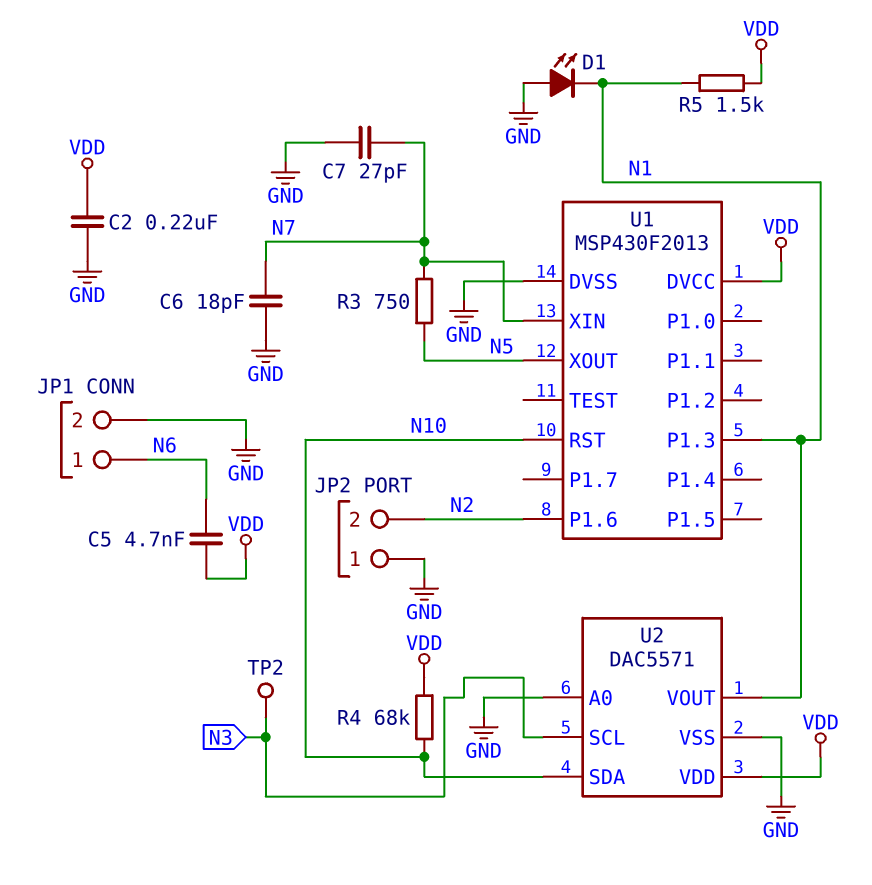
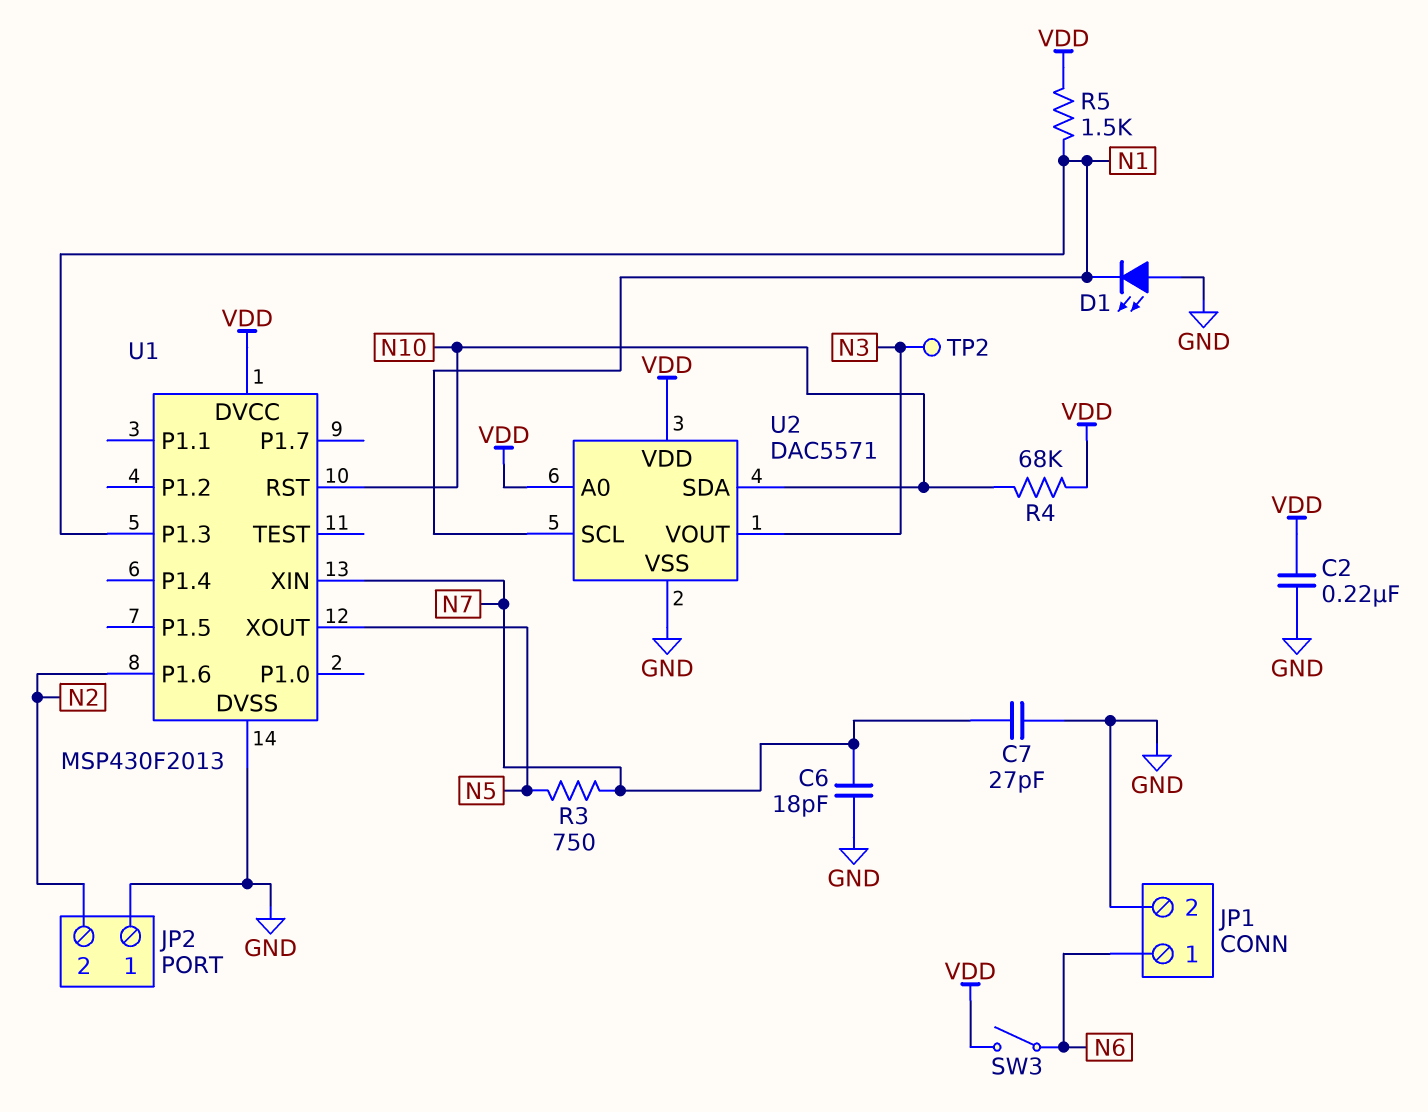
C5: 4.7nF (N6, VDD) -> none
SW3: none -> switch (N6, VDD)
U2 pin A0: GND -> VDD
U2 pin SCL: N3 -> N1
U2 pin VOUT: N1 -> N3

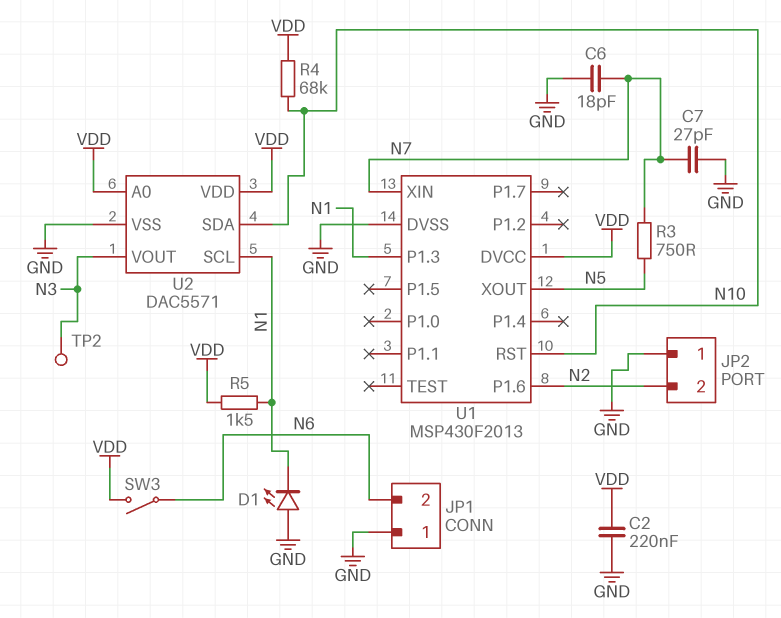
JP1 pin 1: N6 -> GND
JP1 pin 2: GND -> N6

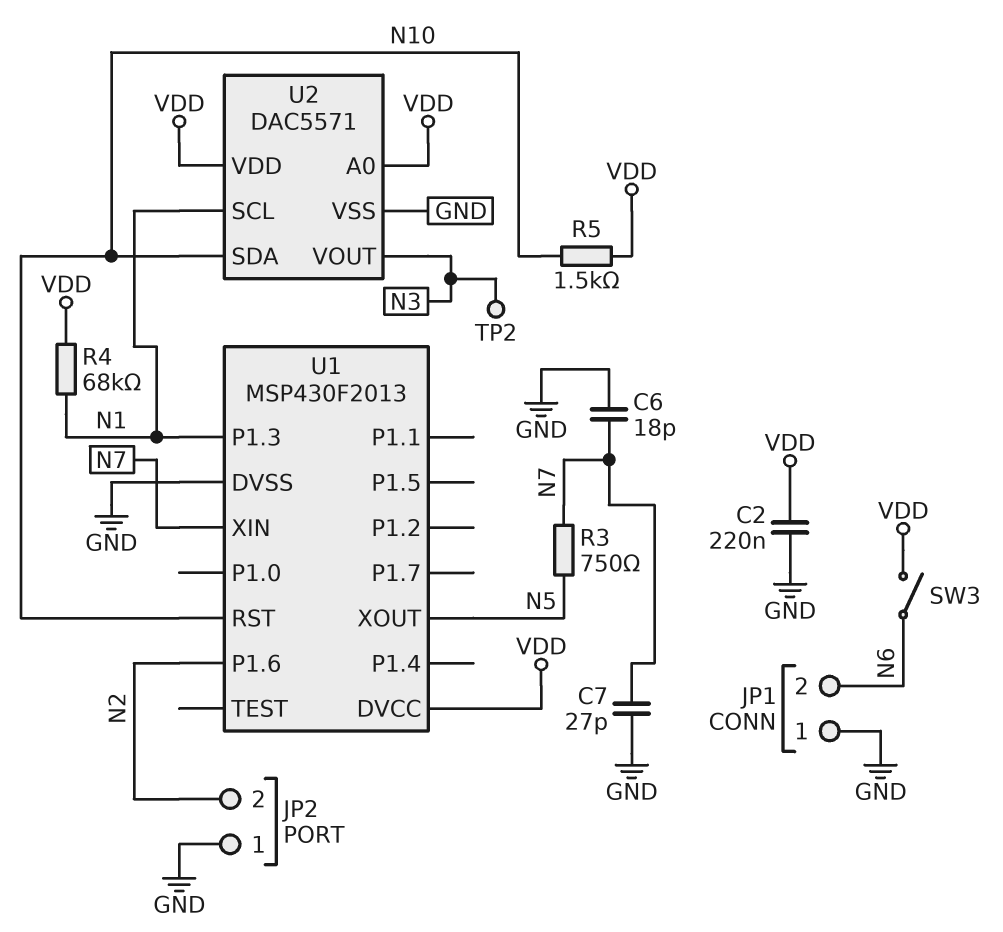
D1: LED (A GND, K N1) -> none
R4: 68k (N10, VDD) -> 68k (N1, VDD)
R5: 1.5k (N1, VDD) -> 1.5k (N10, VDD)

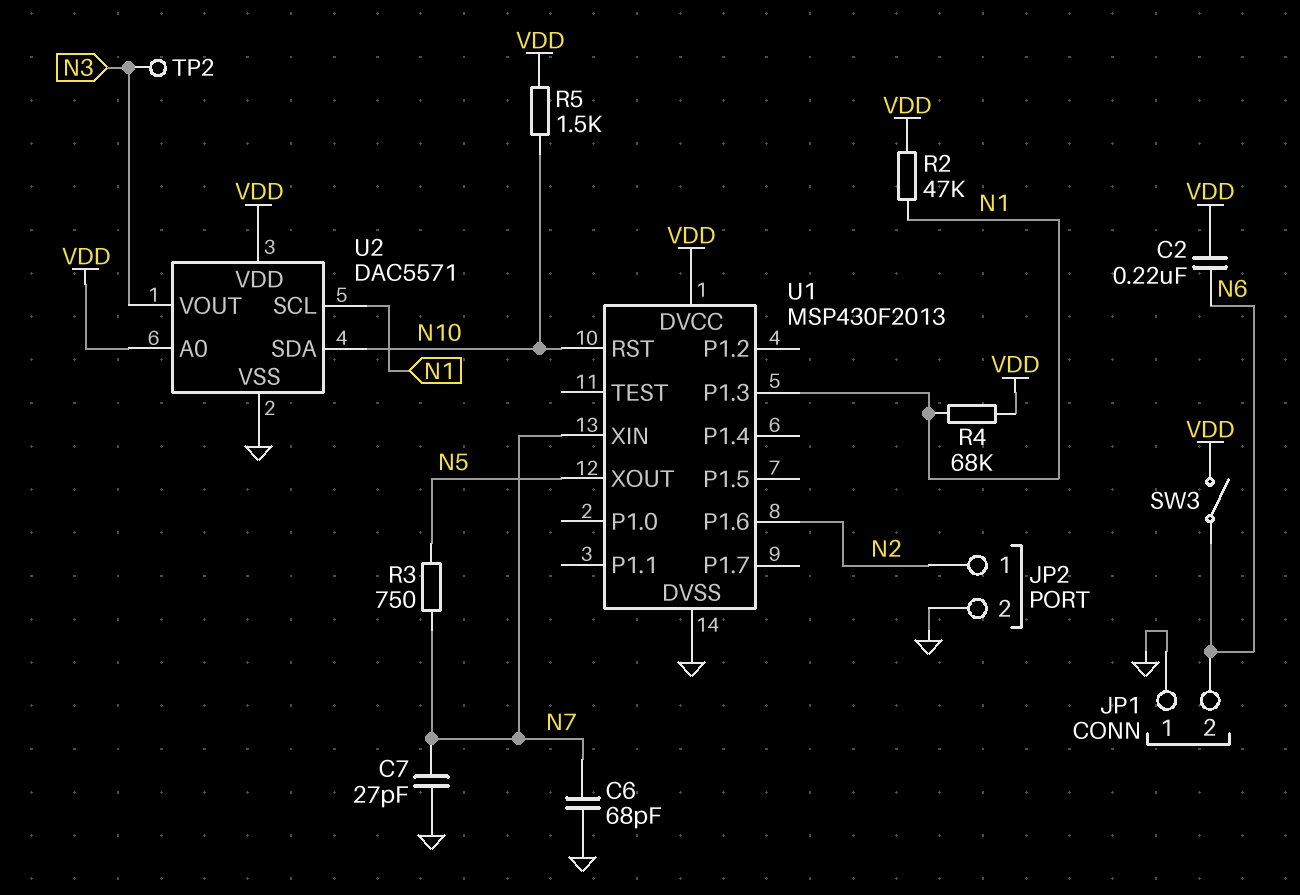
C2: 220nF (GND, VDD) -> 220nF (N6, VDD)
C6: 18pF (GND, N7) -> 68pF (GND, N7)
JP2 pin 1: GND -> N2
JP2 pin 2: N2 -> GND
R2: none -> 47k (N1, VDD)

